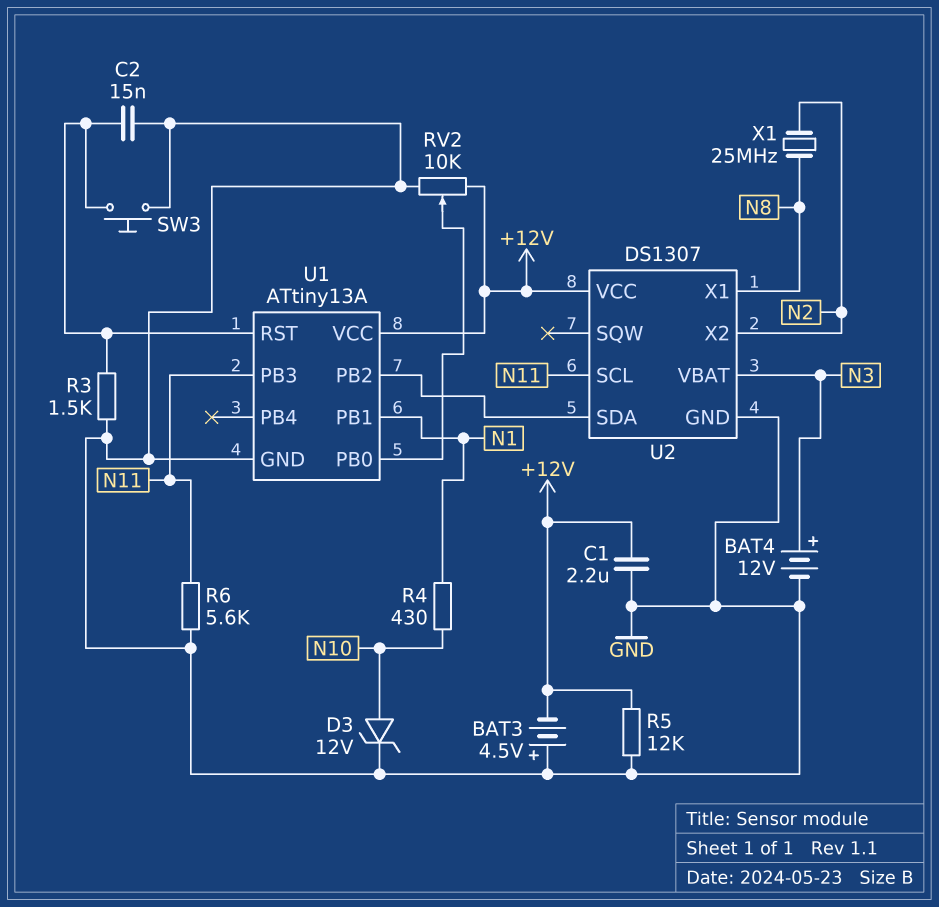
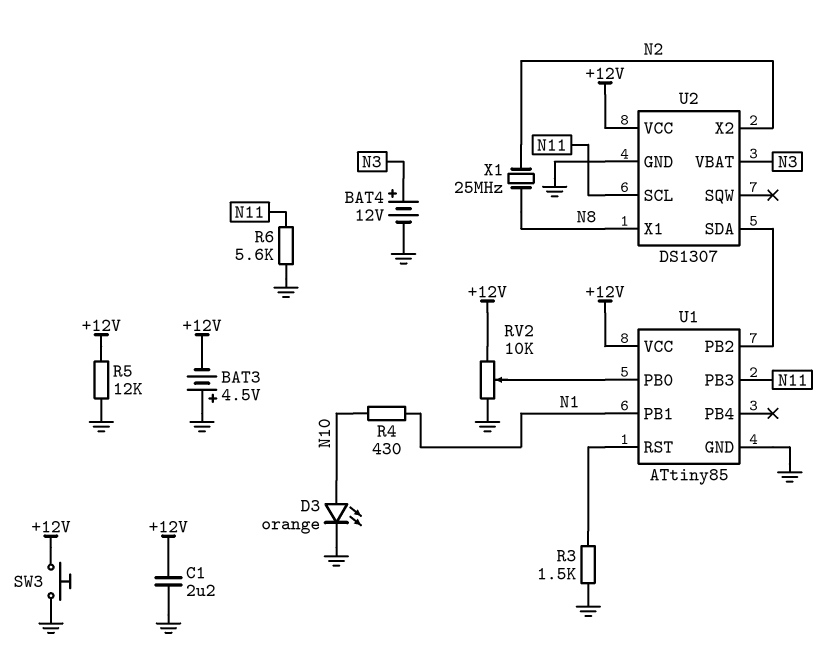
C2: 15nF (GND, U1/RST) -> none
D3: zener 12V (A N10, K GND) -> LED orange (A N10, K GND)
SW3: button (GND, U1/RST) -> button (+12V, GND)
U1: ATtiny13A -> ATtiny85

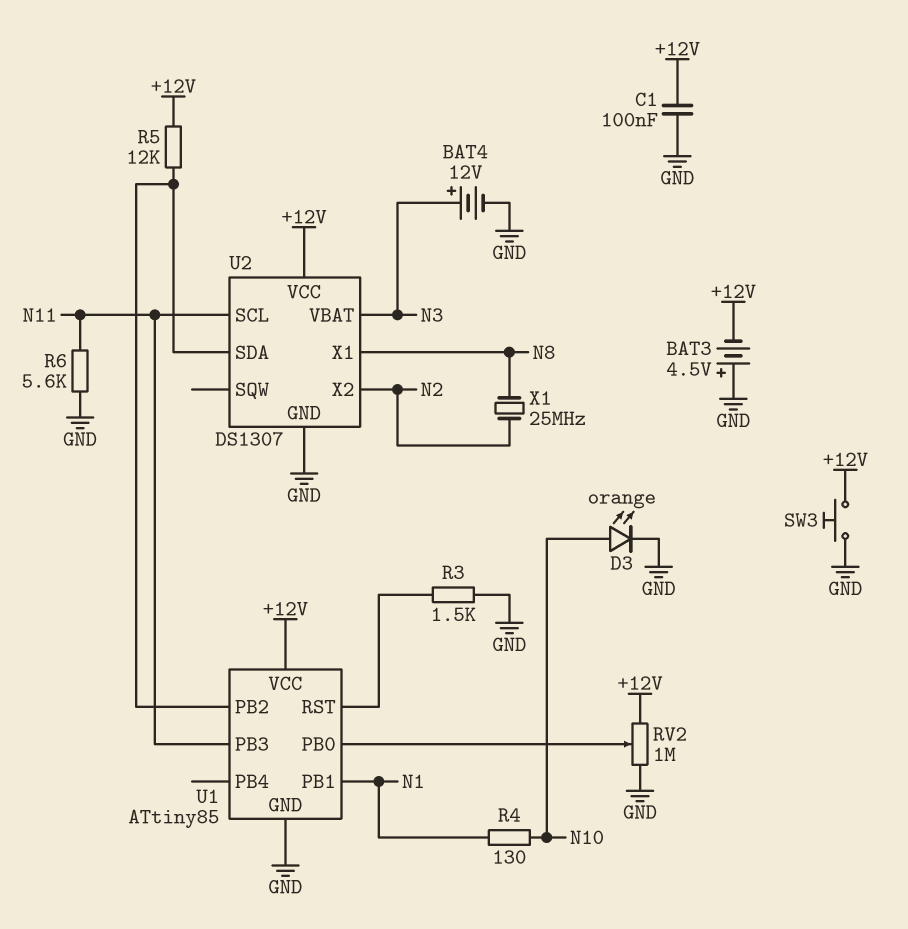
C1: 2.2uF (+12V, GND) -> 100nF (+12V, GND)
R4: 430 (N1, N10) -> 130 (N1, N10)
R5: 12k (+12V, GND) -> 12k (+12V, U1/PB2)
RV2: 10k (+12V, GND, wiper U1/PB0) -> 1M (+12V, GND, wiper U1/PB0)

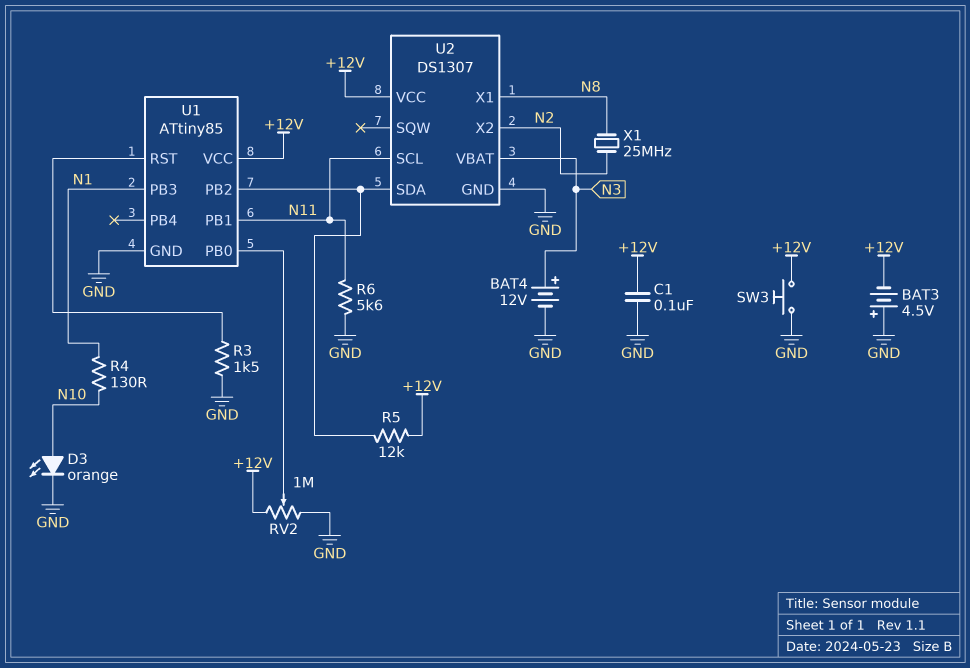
U1 pin PB1: N1 -> N11
U1 pin PB3: N11 -> N1

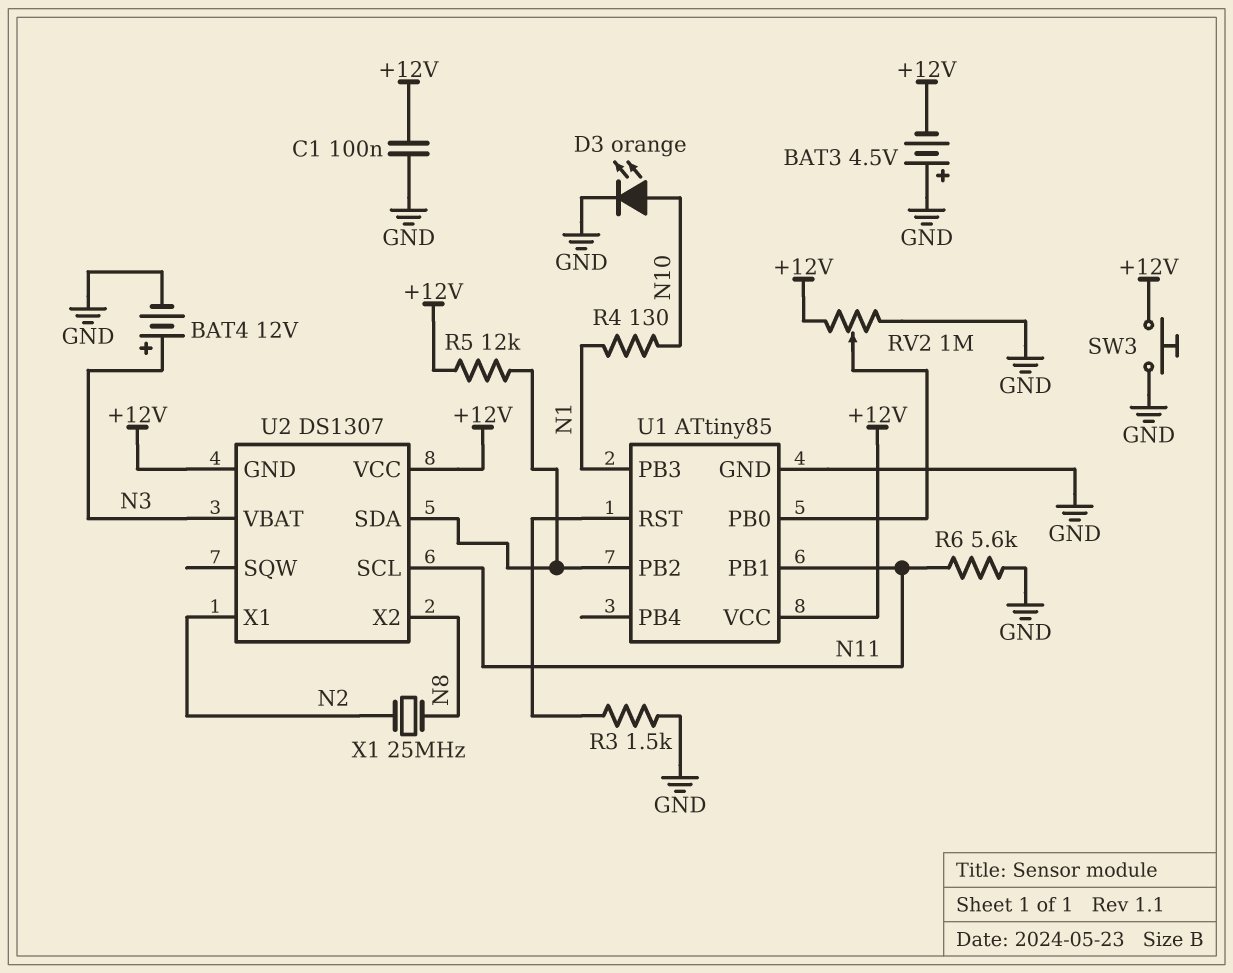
U2 pin GND: GND -> +12V
U2 pin X1: N8 -> N2
U2 pin X2: N2 -> N8

